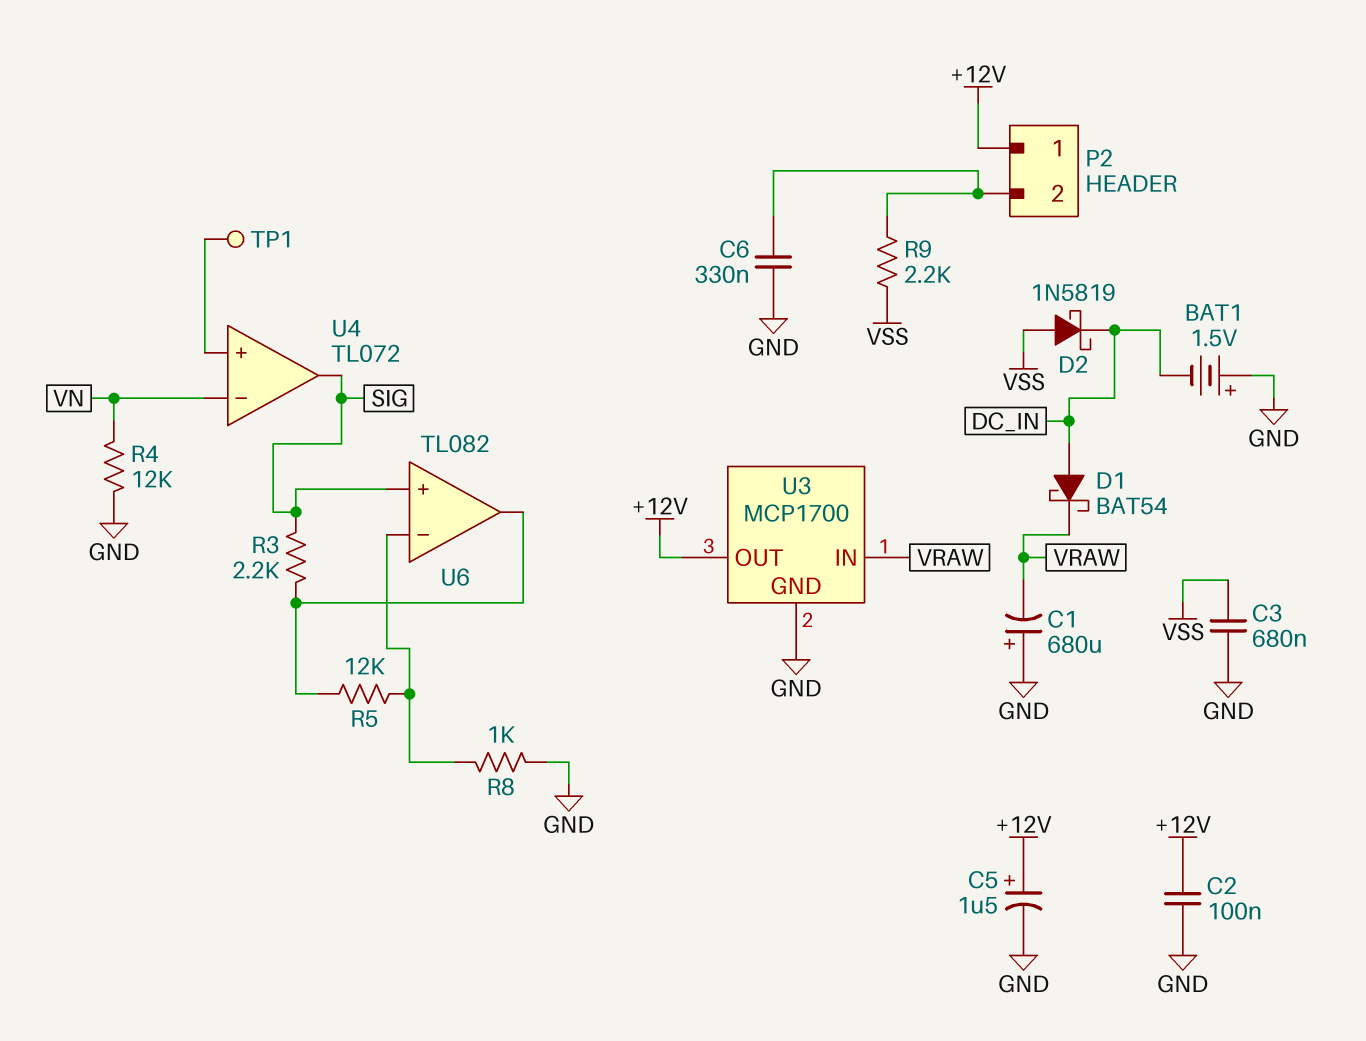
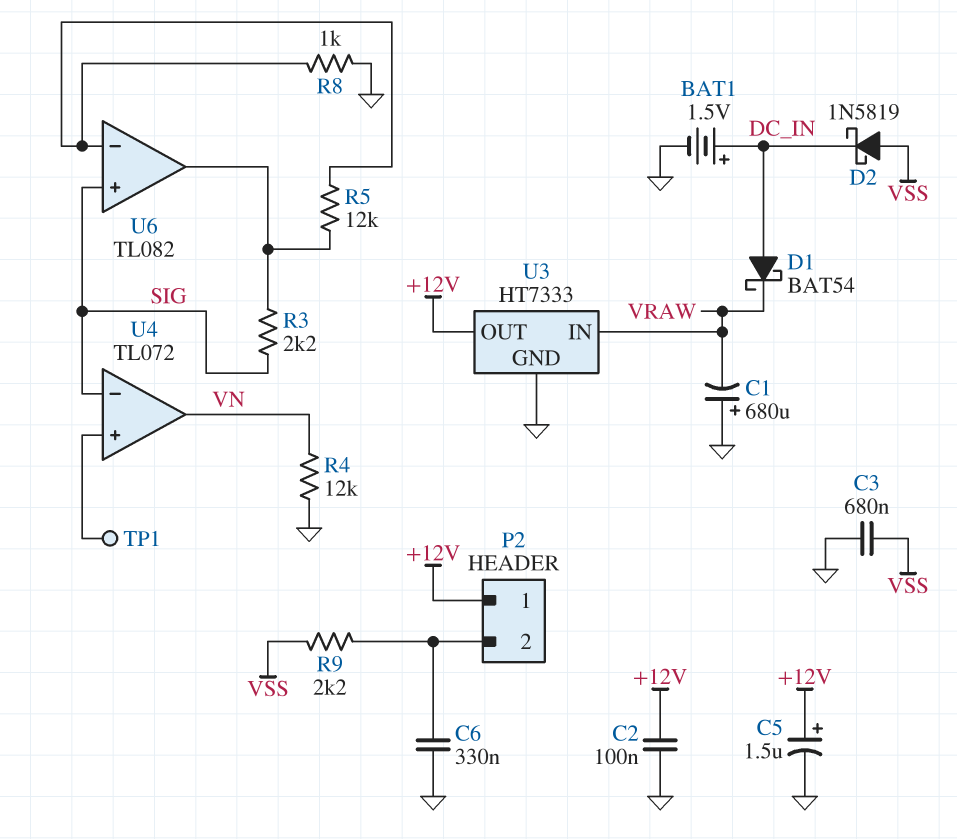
BAT1: 1.5V (plus GND, minus DC_IN) -> 1.5V (plus DC_IN, minus GND)
U3: MCP1700 -> HT7333
U4 pin in-: VN -> SIG
U4 pin out: SIG -> VN

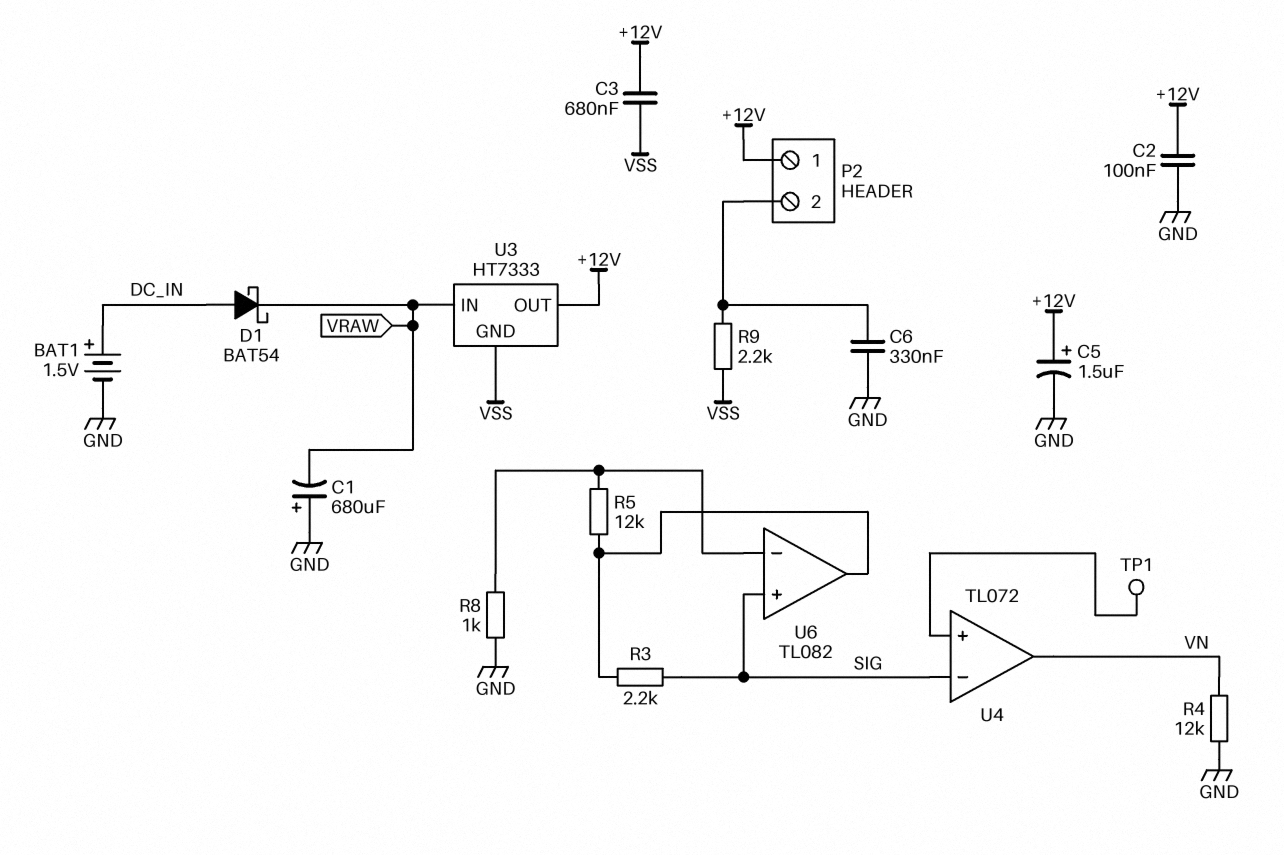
C3: 680nF (GND, VSS) -> 680nF (+12V, VSS)
D2: schottky 1N5819 (A VSS, K DC_IN) -> none
U3 pin GND: GND -> VSS

